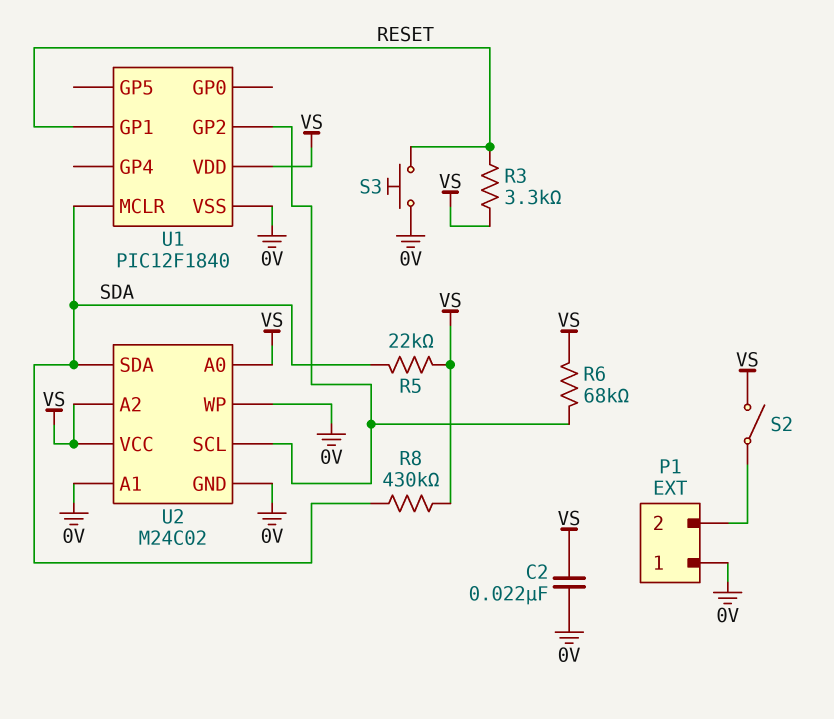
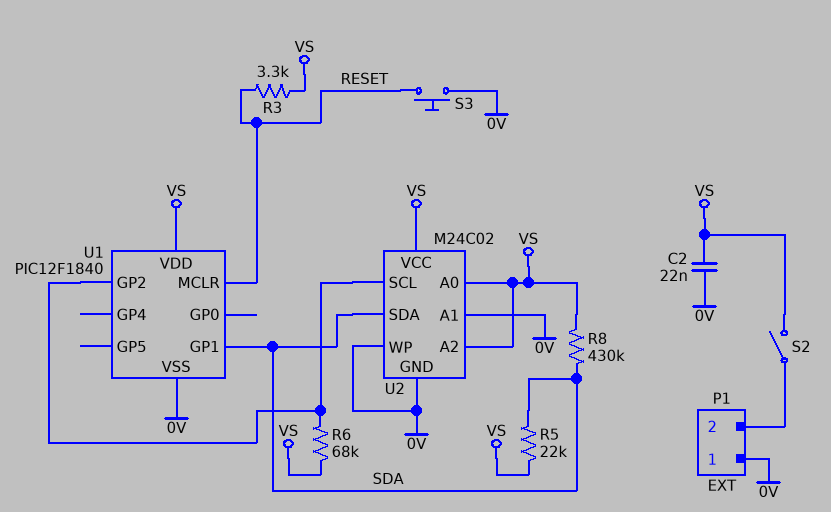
U1 pin GP1: RESET -> SDA
U1 pin MCLR: SDA -> RESET

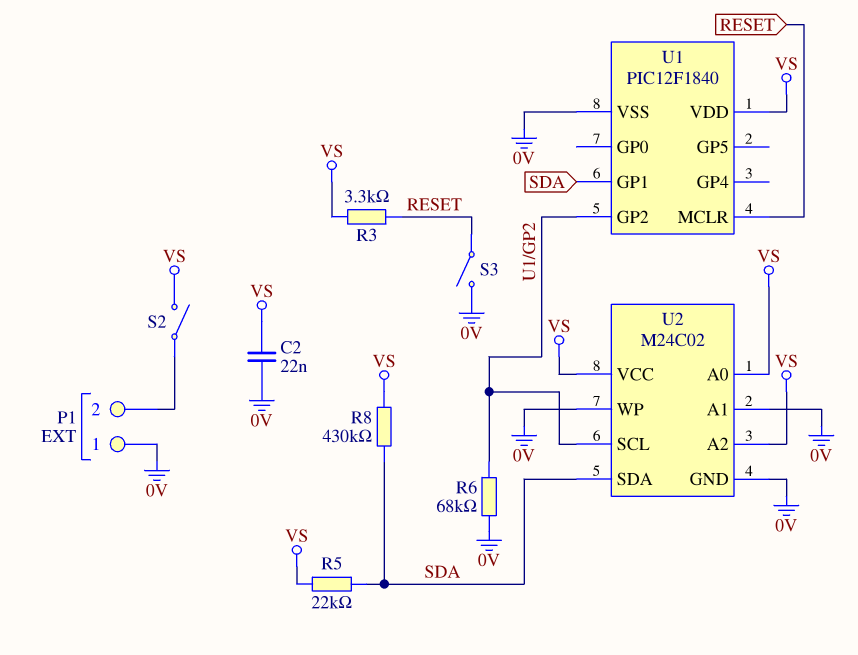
R6: 68k (U1/GP2, VS) -> 68k (0V, U1/GP2)
S3: button (0V, RESET) -> switch (0V, RESET)

